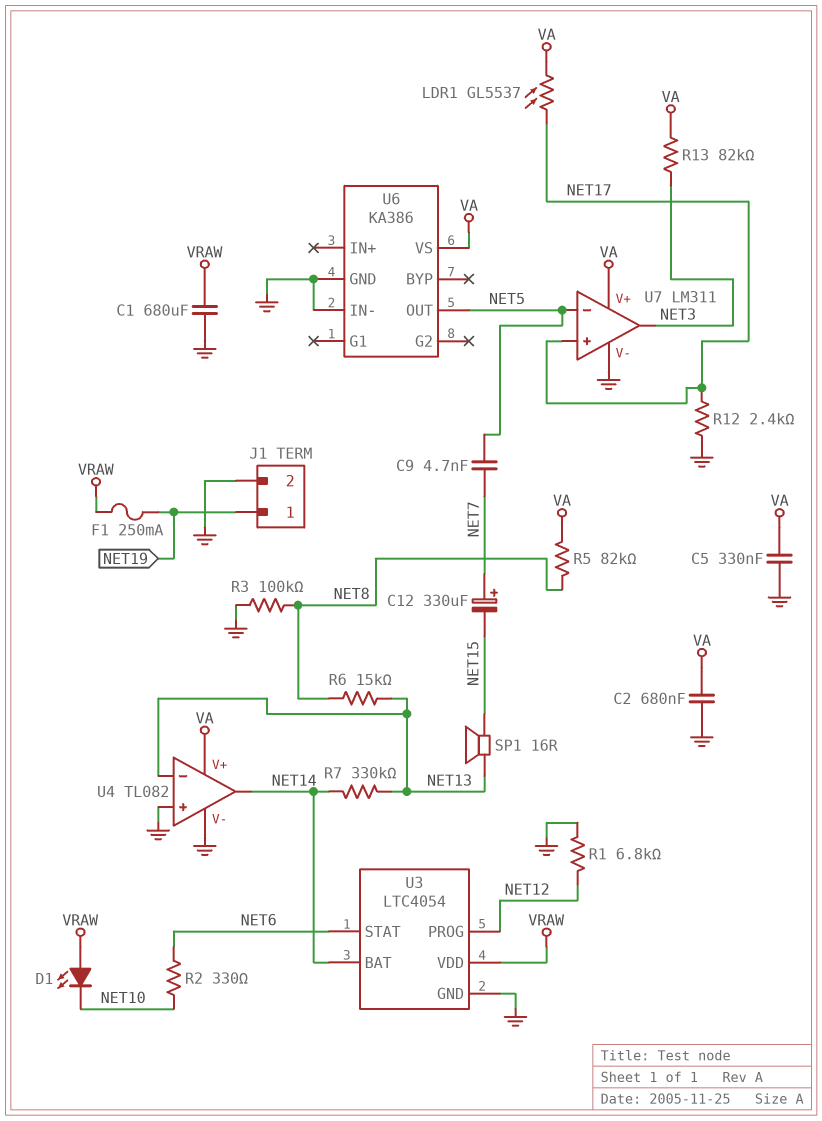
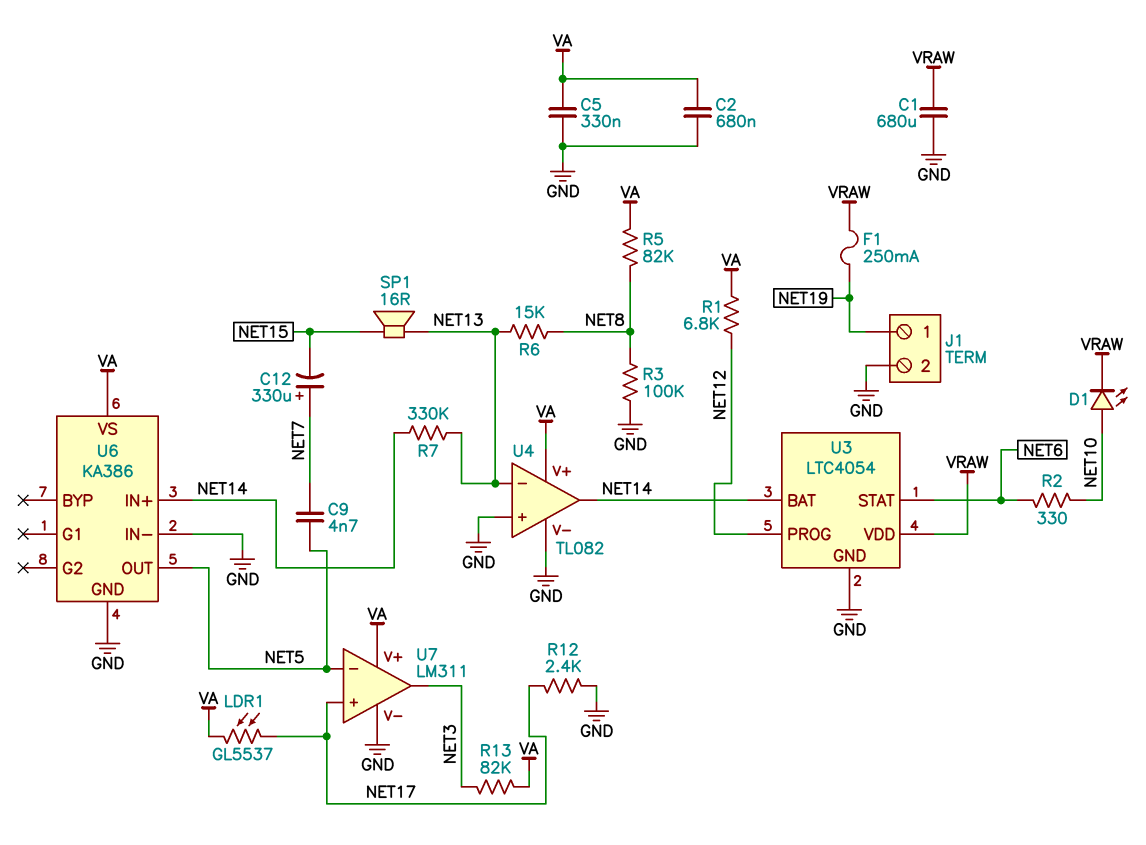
D1: LED (A VRAW, K NET10) -> LED (A NET10, K VRAW)
R1: 6.8k (GND, NET12) -> 6.8k (NET12, VA)
U6 pin IN+: none -> NET14

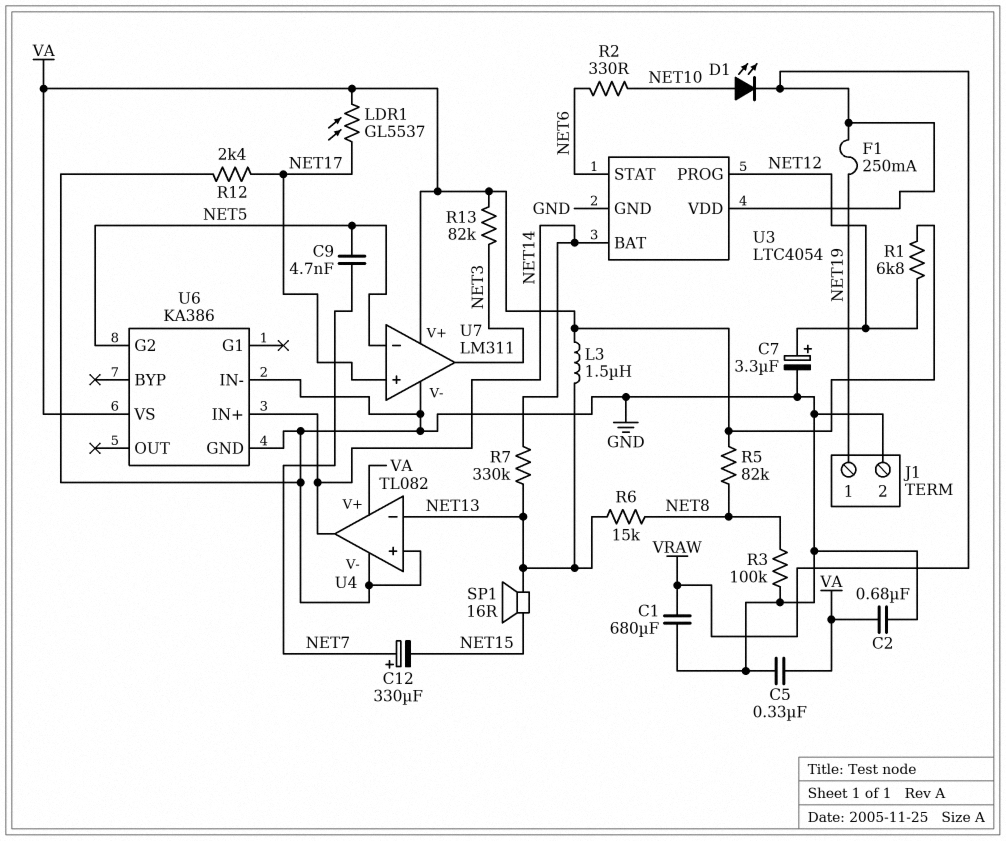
C7: none -> 3.3uF (plus NET12, minus GND)
L3: none -> 1.5uH (NET13, VA)
U6 pin G2: none -> NET5
U6 pin OUT: NET5 -> none

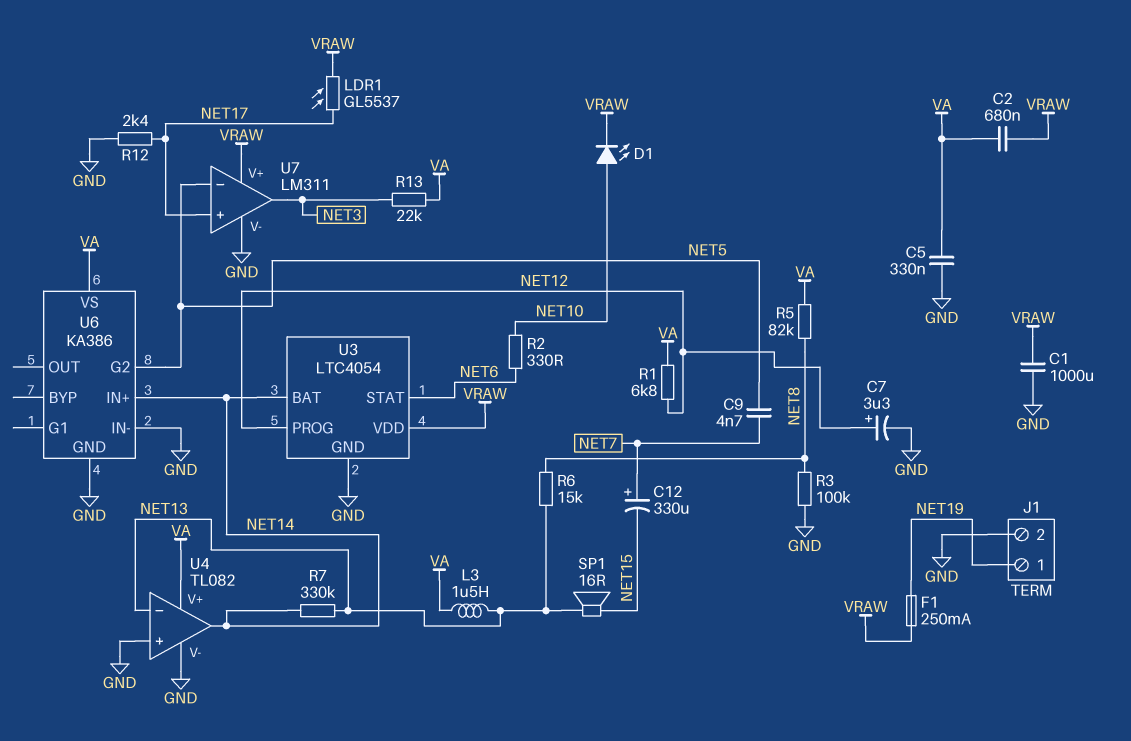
C1: 680uF (GND, VRAW) -> 1000uF (GND, VRAW)
C2: 680nF (GND, VA) -> 680nF (VA, VRAW)
LDR1: GL5537 (NET17, VA) -> GL5537 (NET17, VRAW)
R13: 82k (NET3, VA) -> 22k (NET3, VA)
U7 pin V+: VA -> VRAW

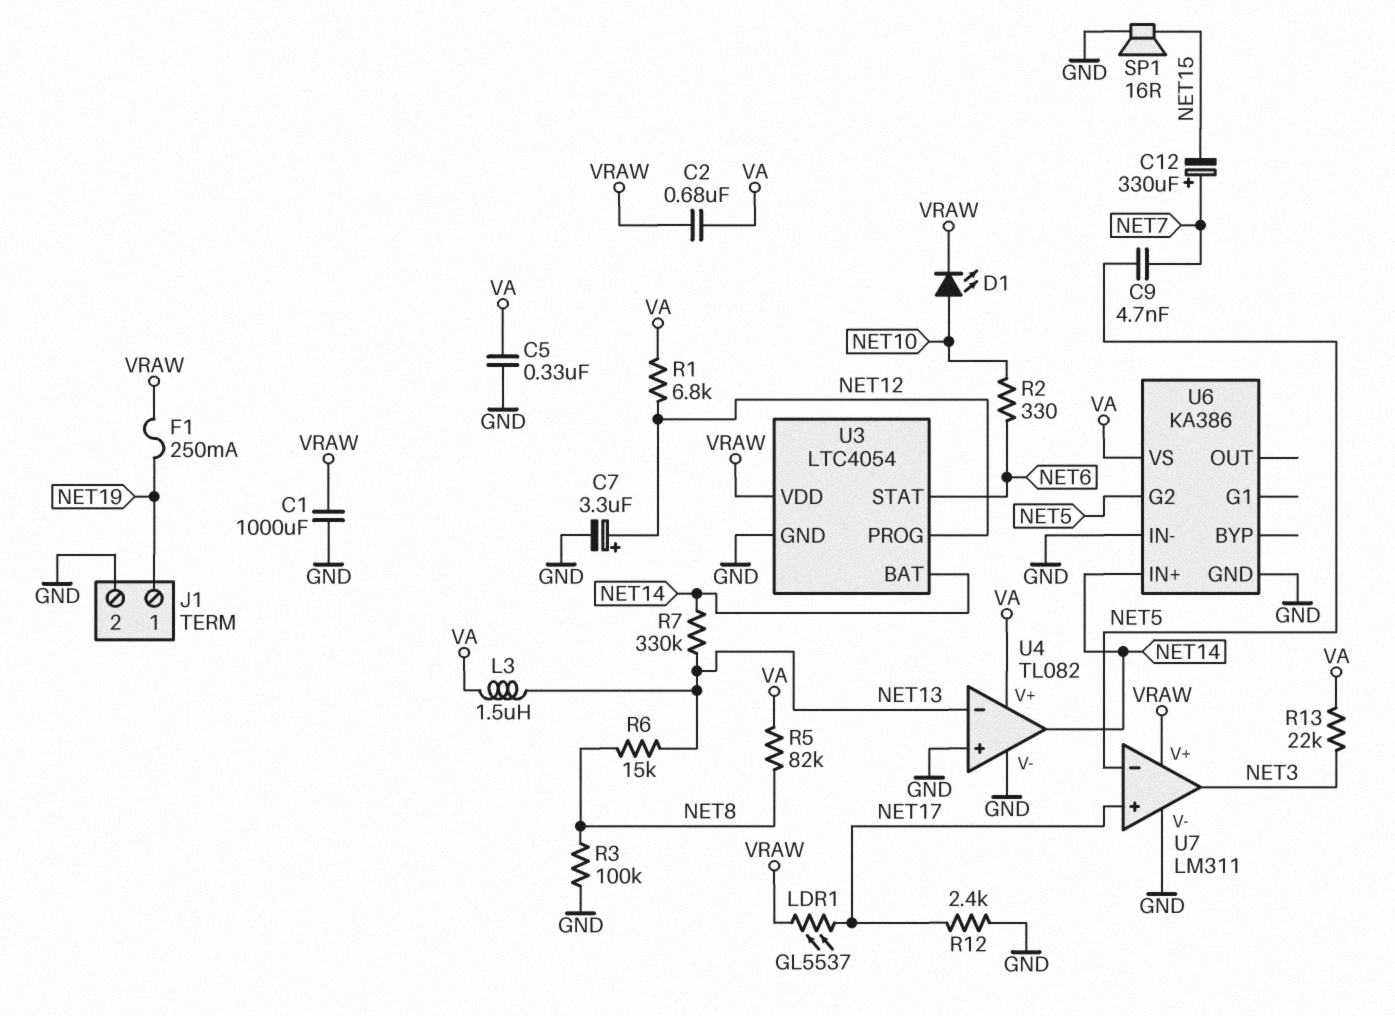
SP1: speaker 16R (NET13, NET15) -> speaker 16R (GND, NET15)

